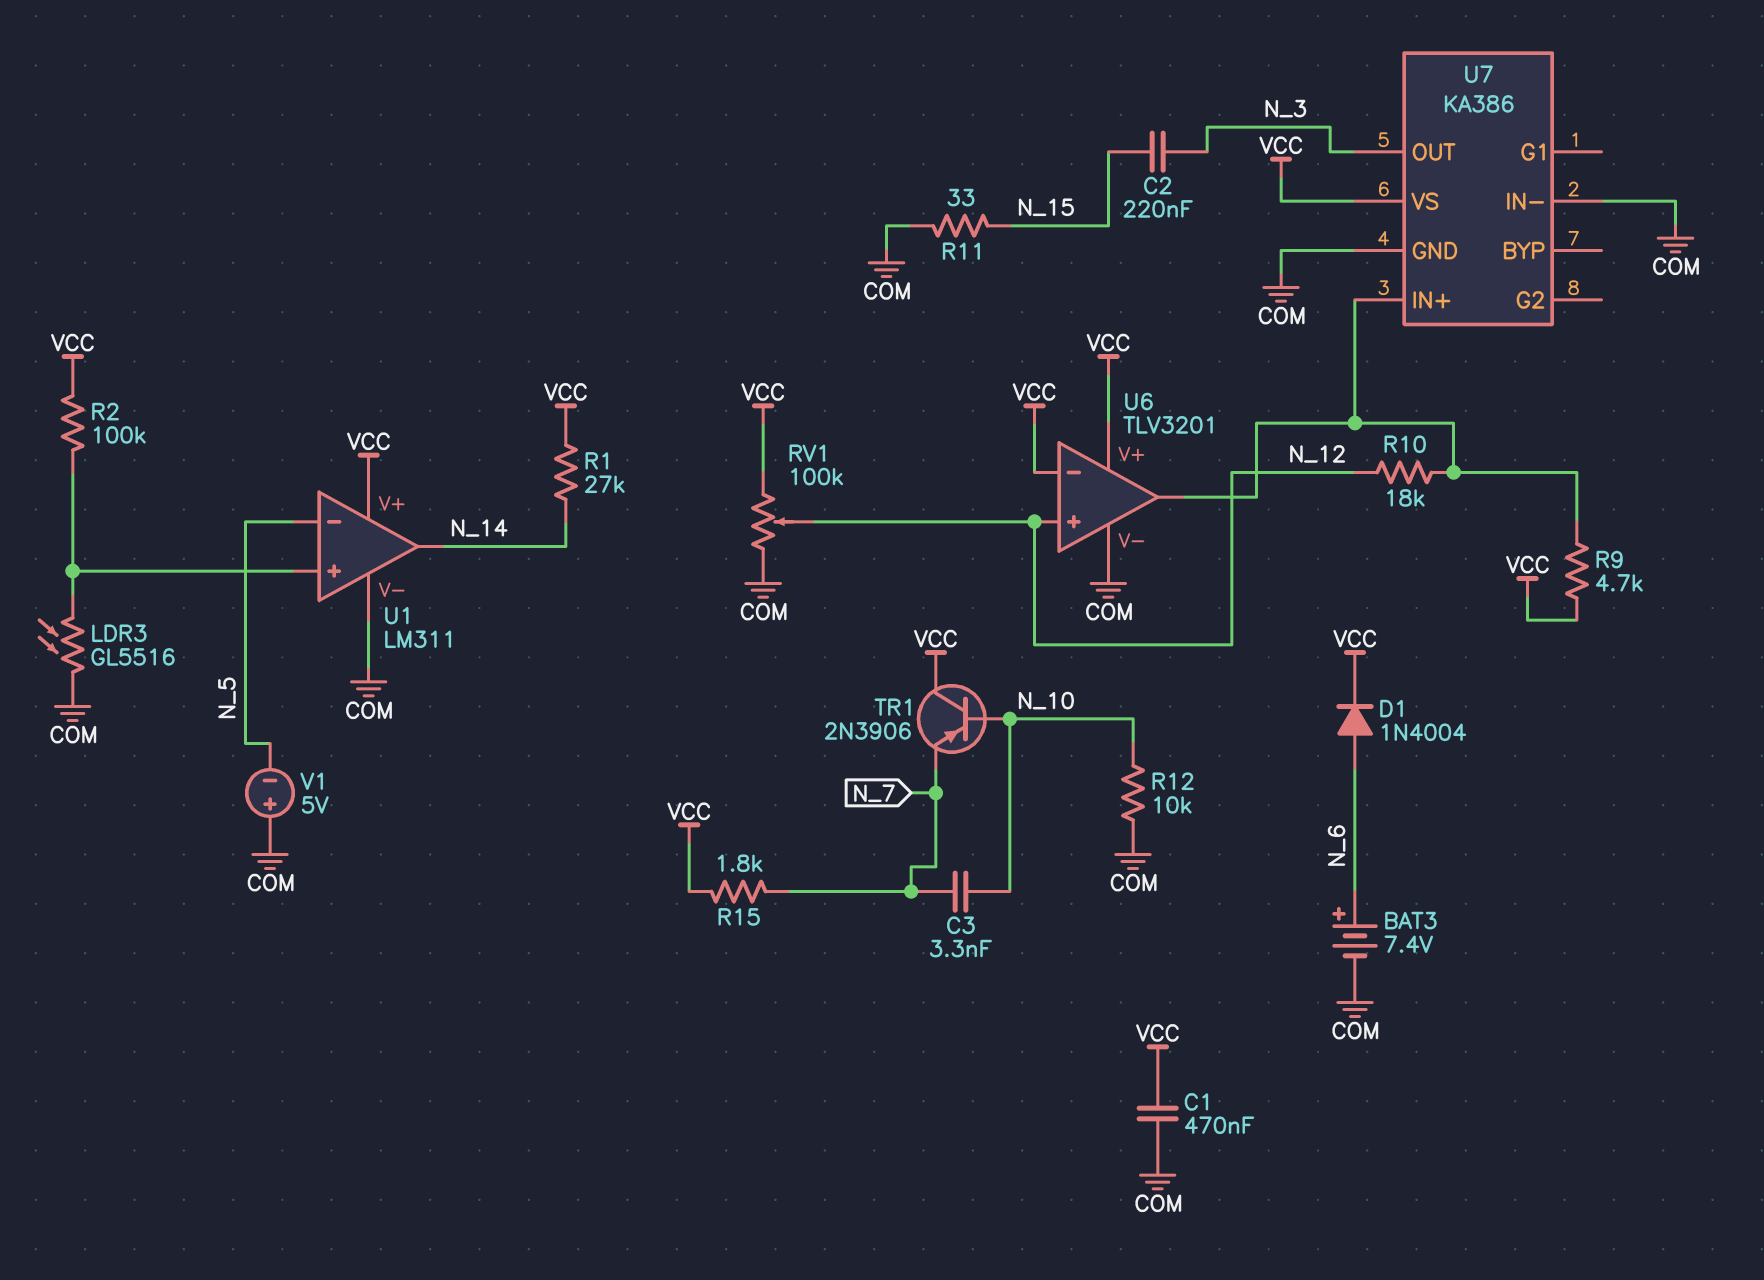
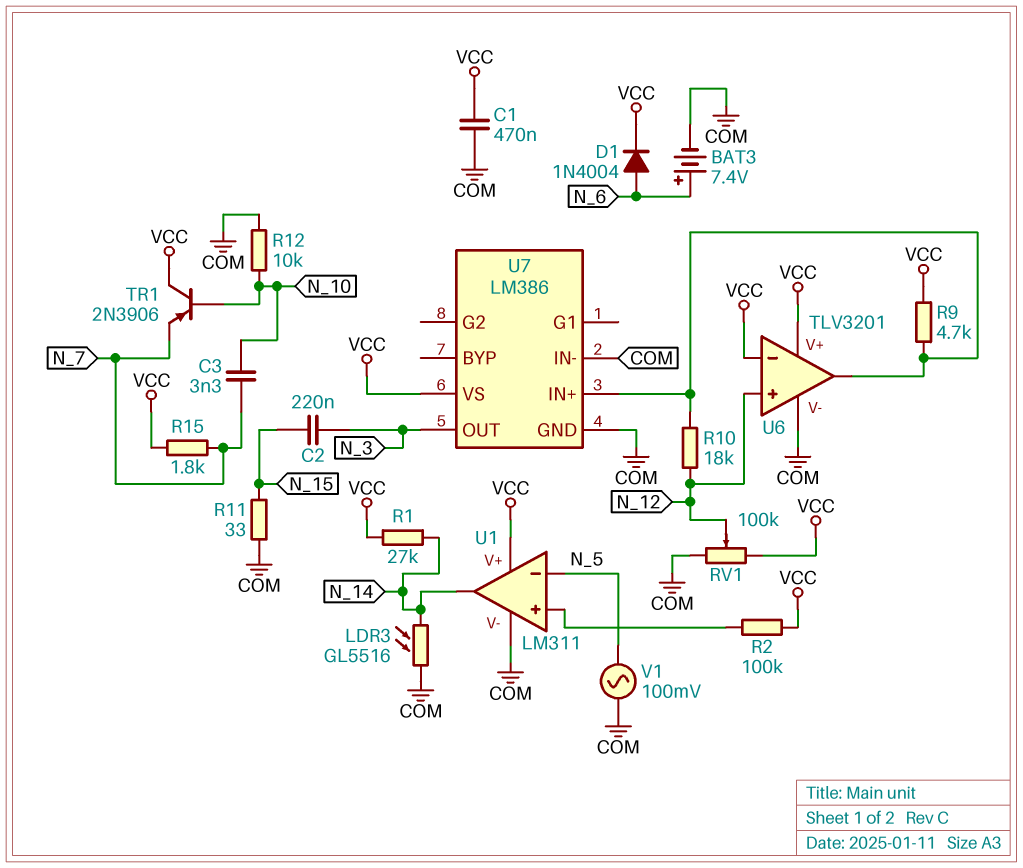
LDR3: GL5516 (COM, U1/in+) -> GL5516 (COM, N_14)
U7: KA386 -> LM386
V1: 5V (plus COM, minus N_5) -> AC 100mV (COM, N_5)

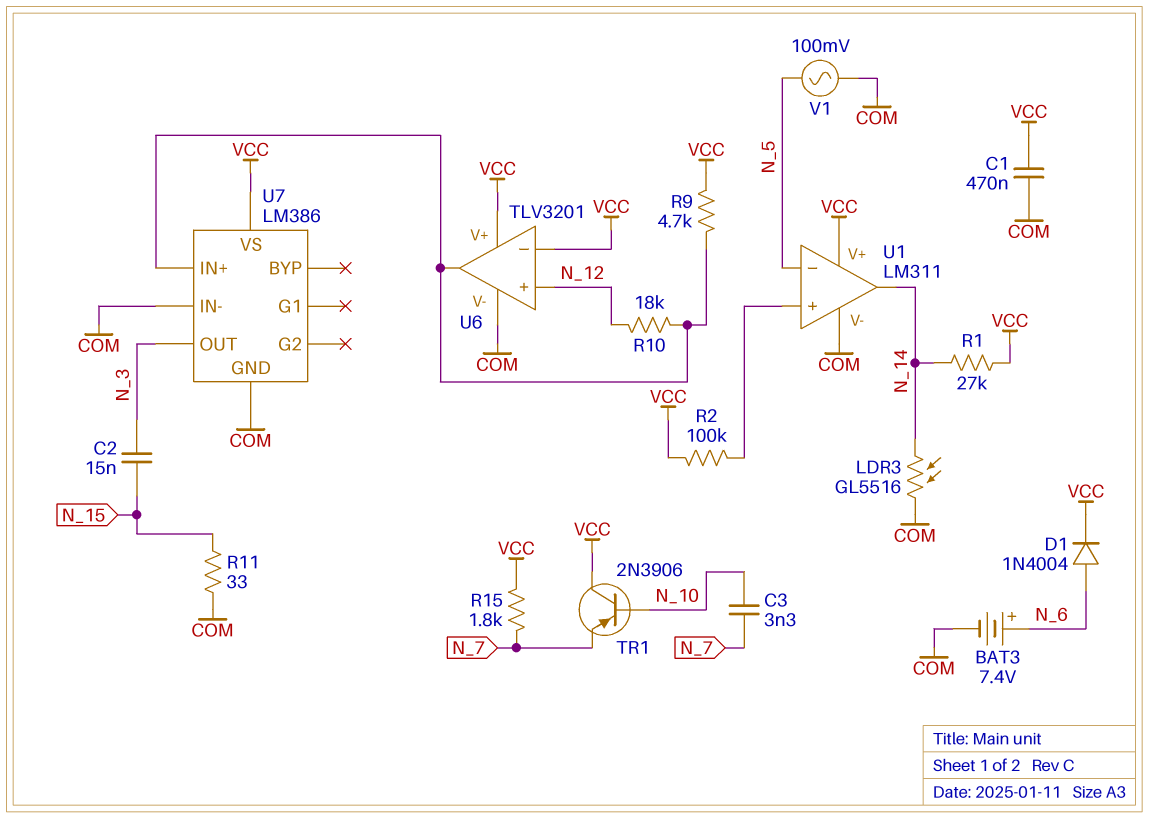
C2: 220nF (N_3, N_15) -> 15nF (N_3, N_15)
R12: 10k (COM, N_10) -> none
RV1: 100k (COM, VCC, wiper N_12) -> none

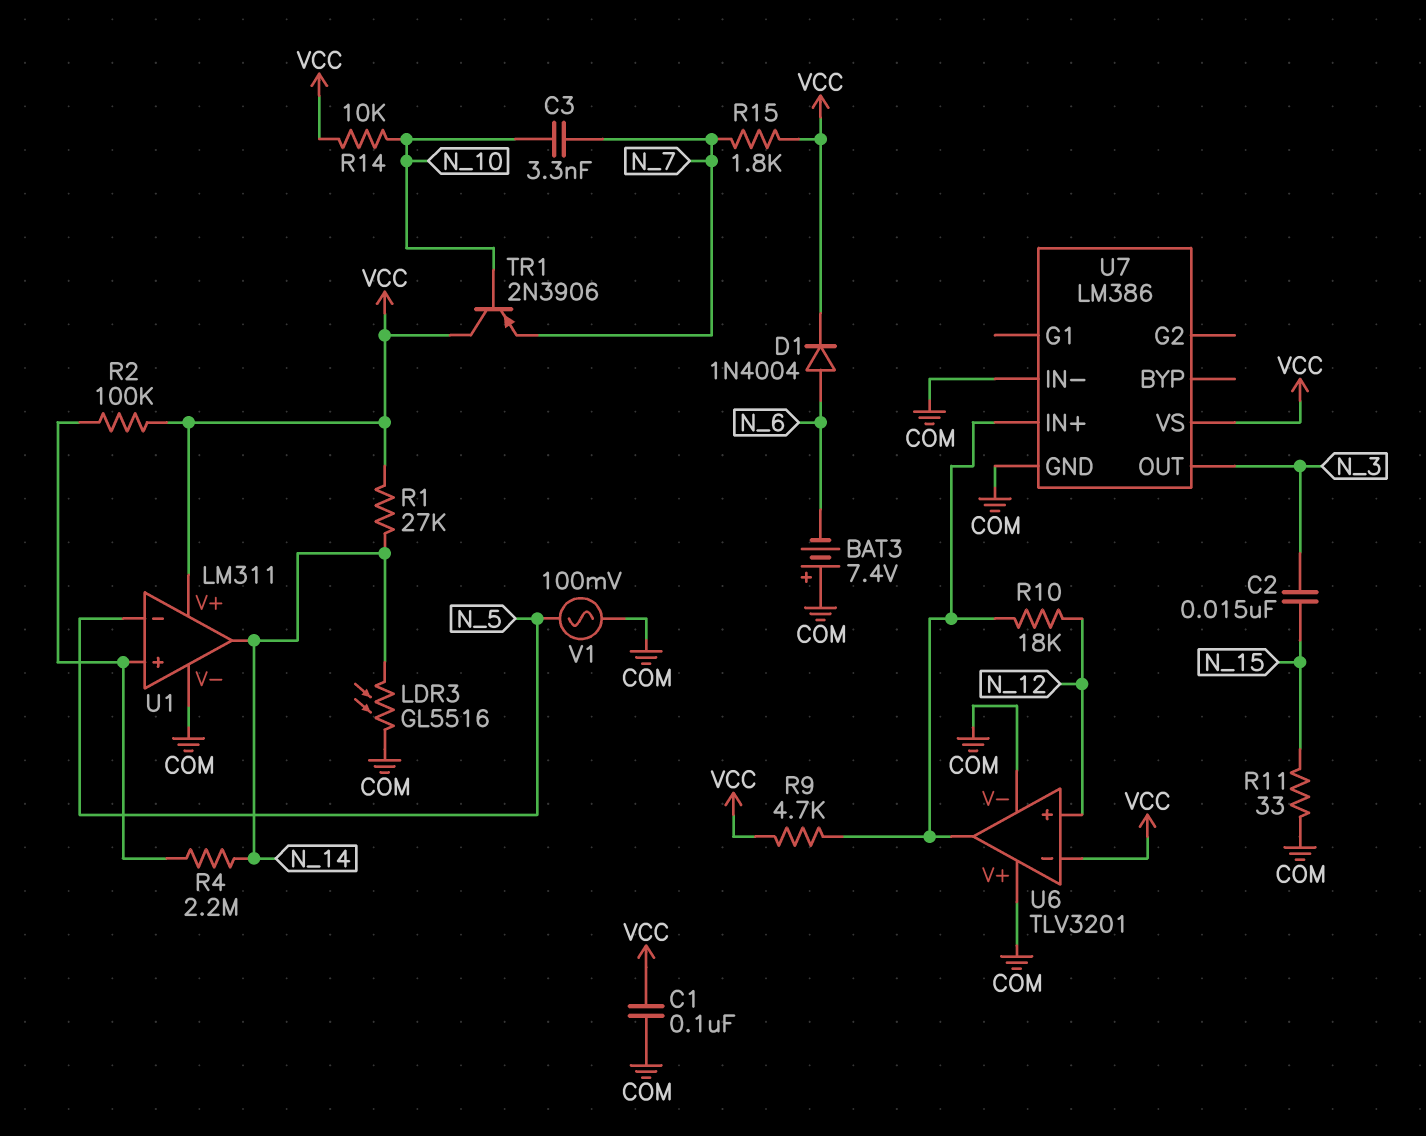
BAT3: 7.4V (plus N_6, minus COM) -> 7.4V (plus COM, minus N_6)
C1: 470nF (COM, VCC) -> 100nF (COM, VCC)
R4: none -> 2.2M (N_14, U1/in+)
R14: none -> 10k (N_10, VCC)
U6 pin V+: VCC -> COM

